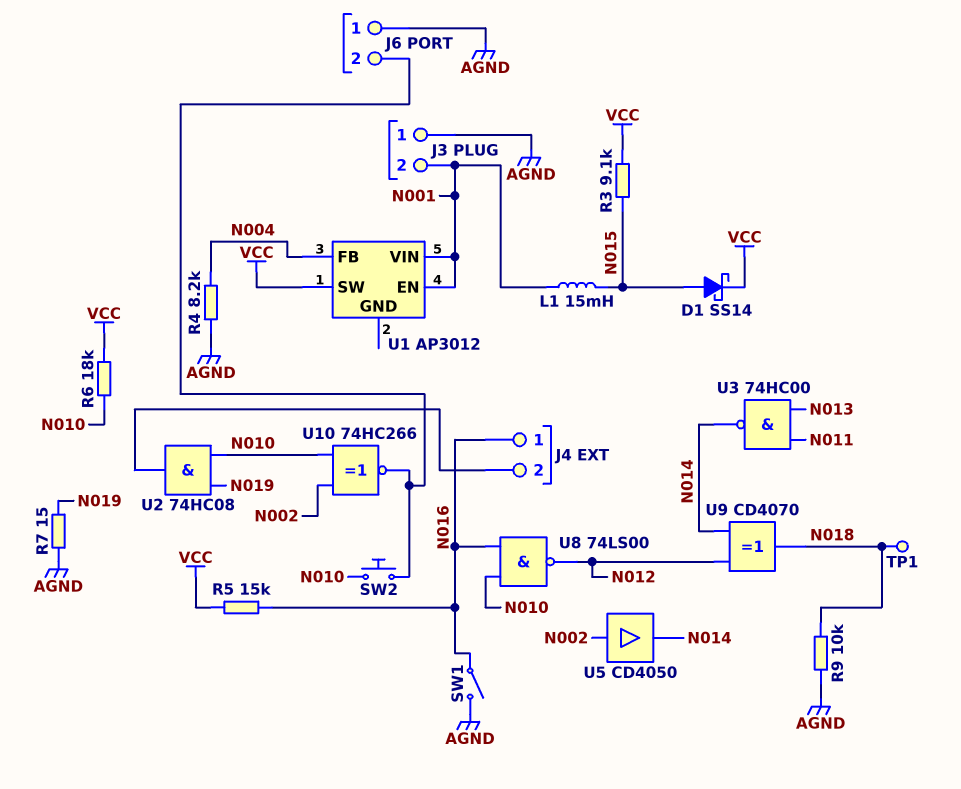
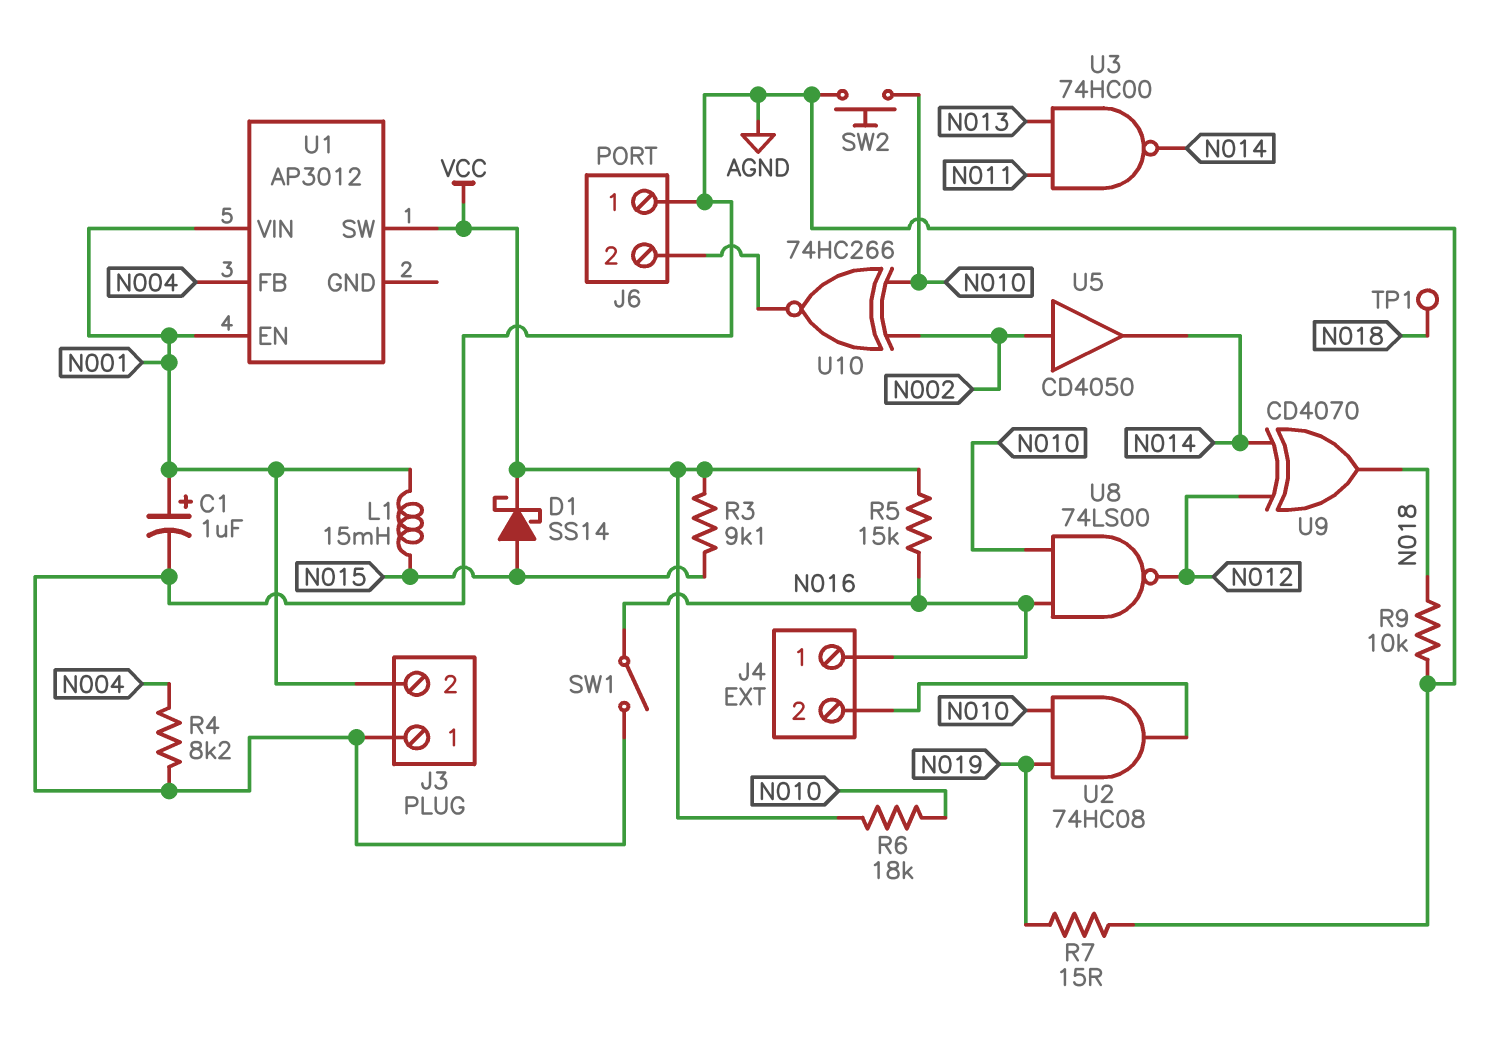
C1: none -> 1uF (plus N001, minus AGND)
SW2: button (J6/2, N010) -> button (AGND, N010)

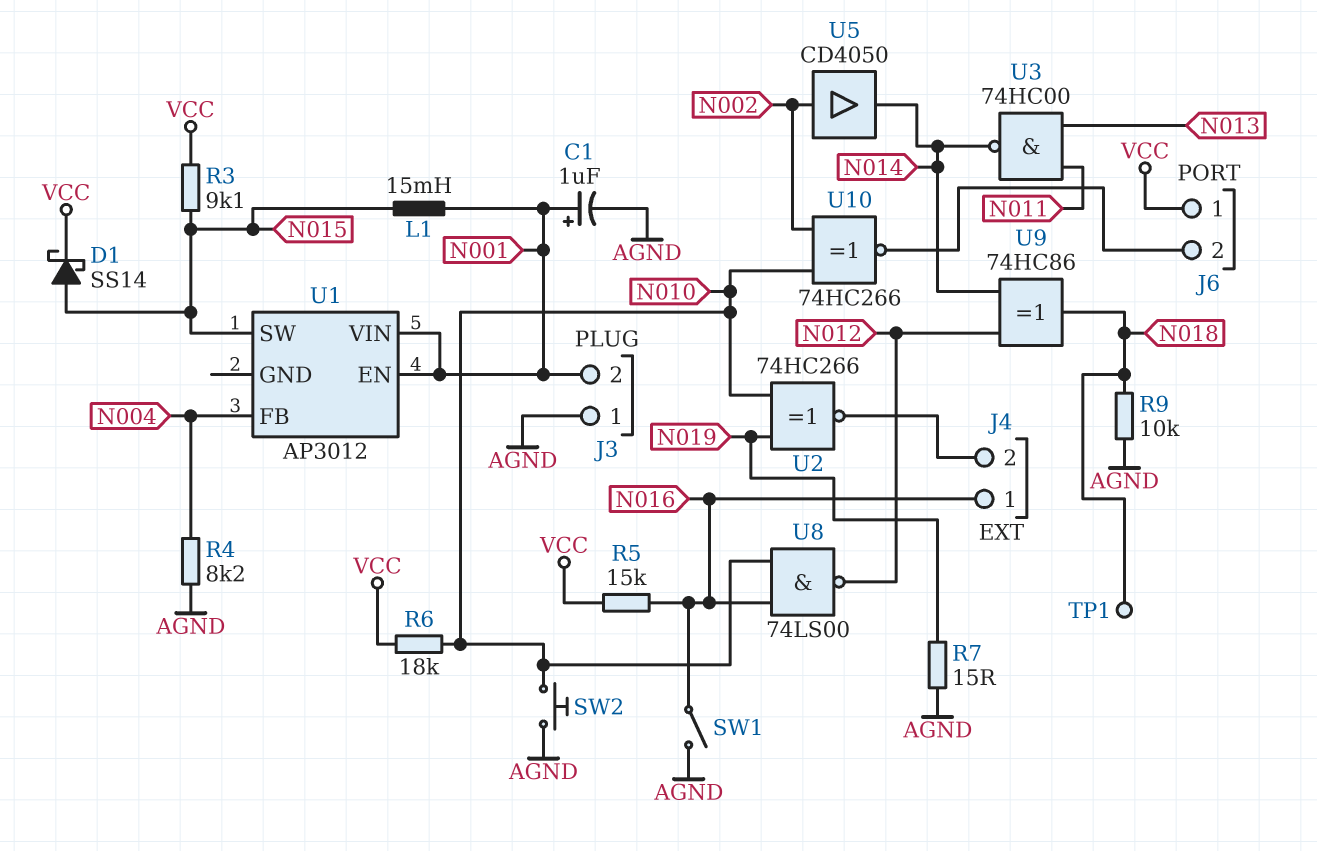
J6 pin 1: AGND -> VCC
U1 pin SW: VCC -> N015
U2: AND 74HC08 (in N010, in N019, out J4/2) -> XNOR 74HC266 (in N010, in N019, out J4/2)
U9: XOR CD4070 (in N012, in N014, out N018) -> XOR 74HC86 (in N012, in N014, out N018)

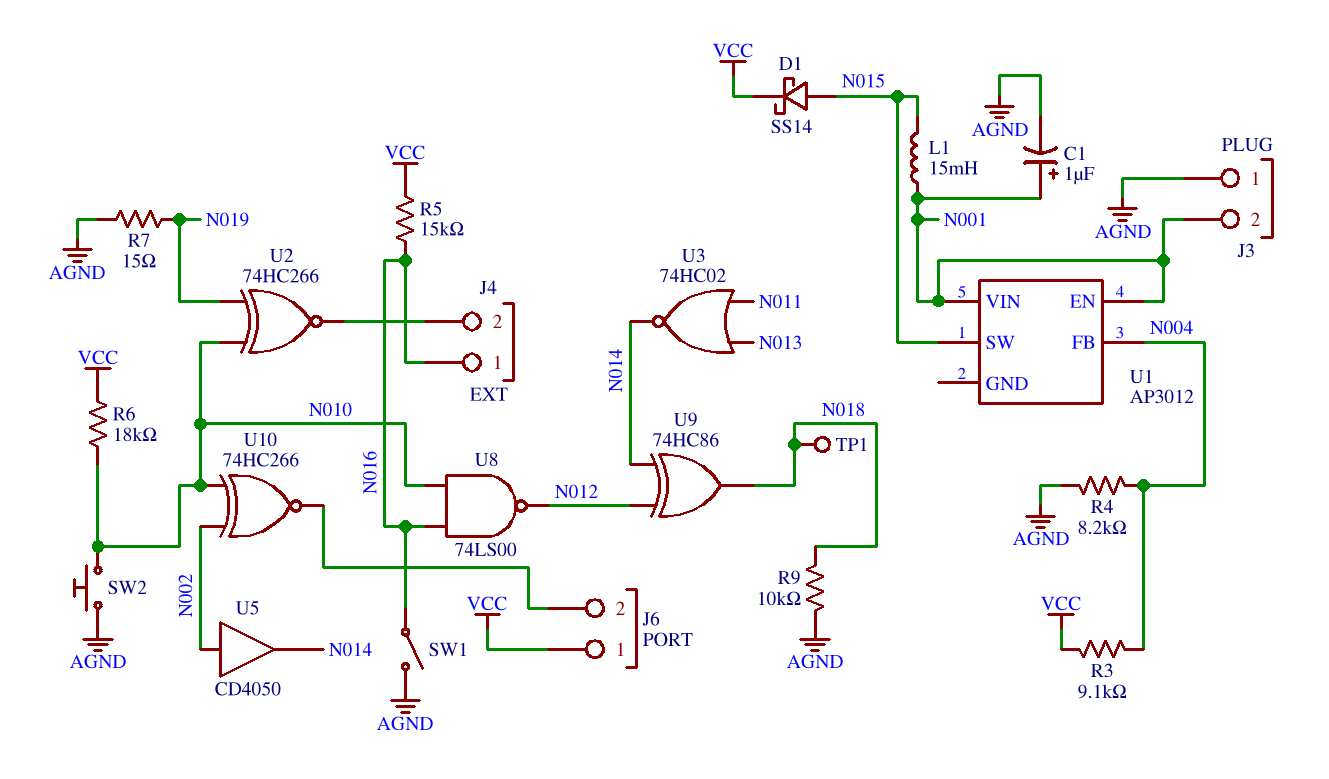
R3: 9.1k (N015, VCC) -> 9.1k (N004, VCC)
U3: NAND 74HC00 (in N011, in N013, out N014) -> NOR 74HC02 (in N011, in N013, out N014)

